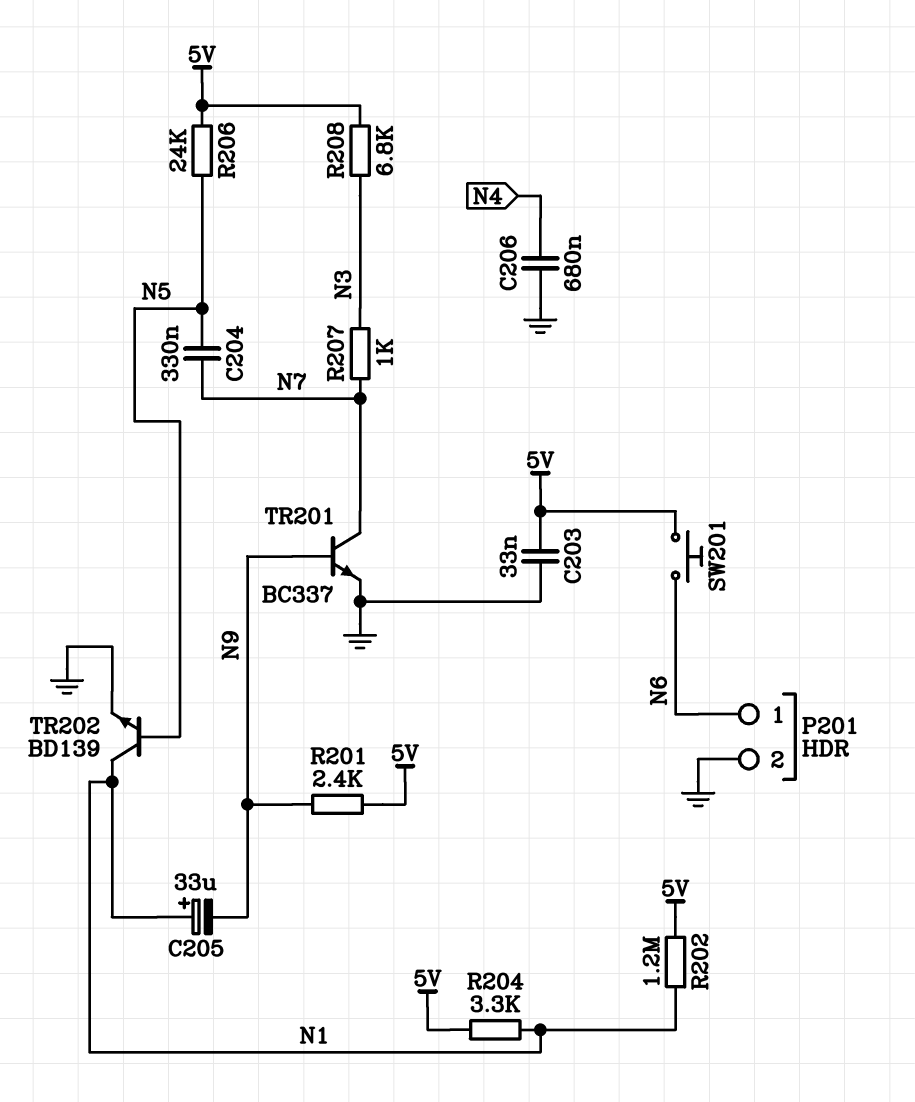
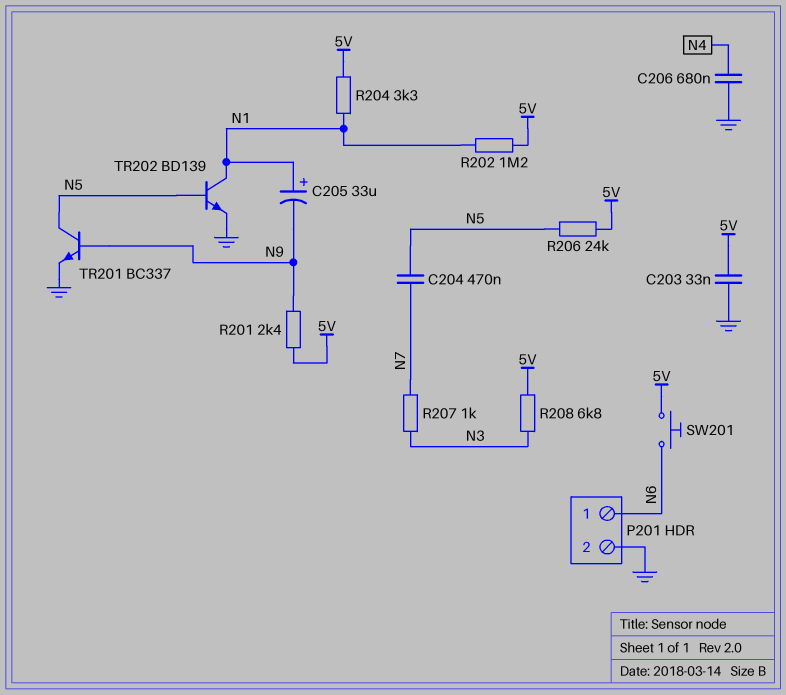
C204: 330nF (N5, N7) -> 470nF (N5, N7)
TR201: NPN BC337 (B N9, C N7, E GND) -> NPN BC337 (B N9, C N5, E GND)

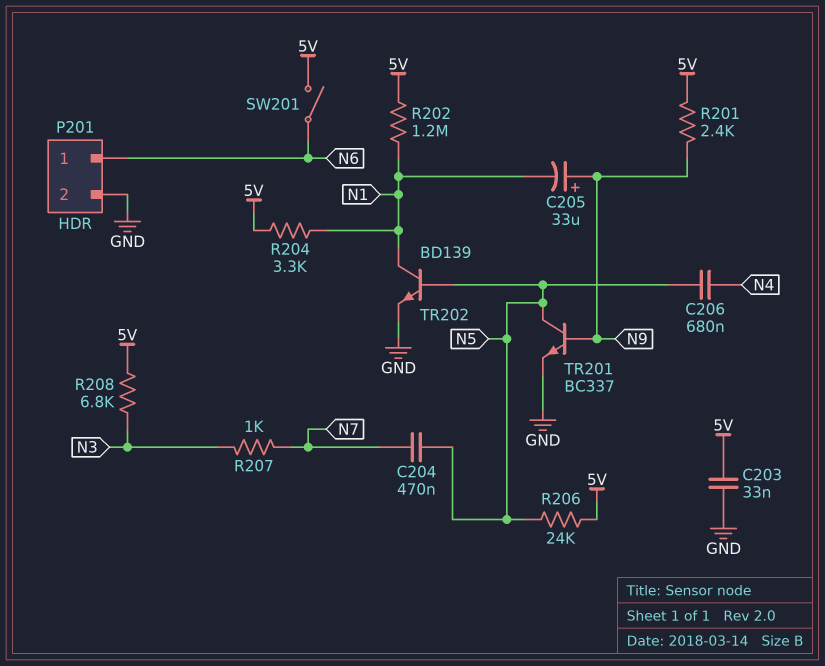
C205: 33uF (plus N1, minus N9) -> 33uF (plus N9, minus N1)
C206: 680nF (GND, N4) -> 680nF (N4, N5)
SW201: button (5V, N6) -> switch (5V, N6)

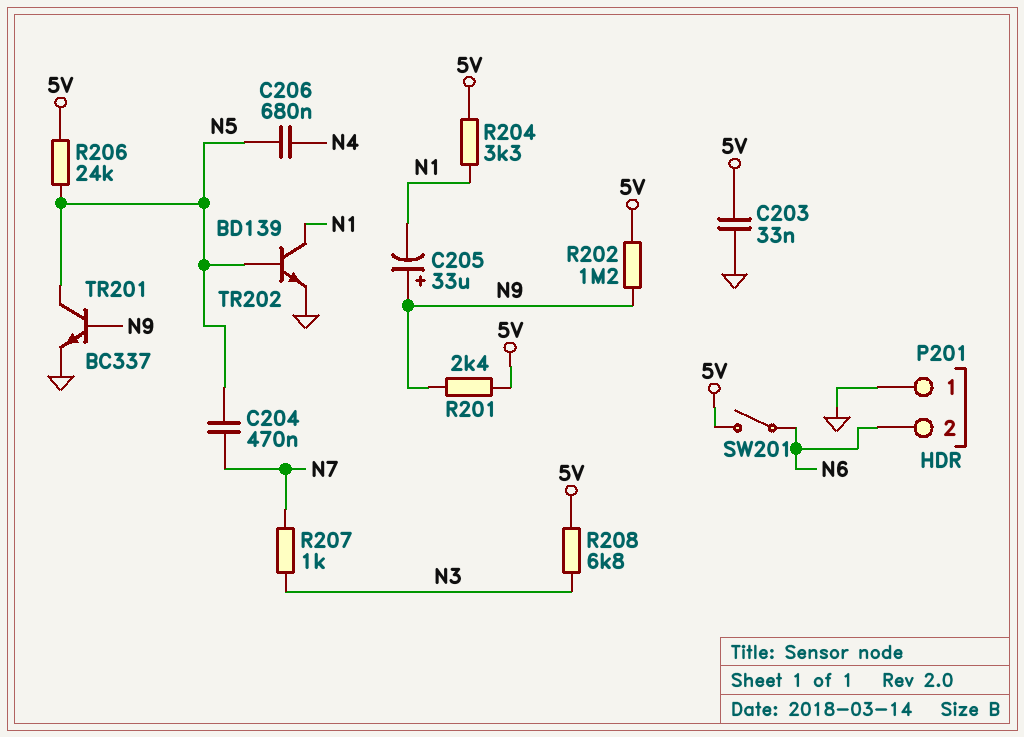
P201 pin 1: N6 -> GND
P201 pin 2: GND -> N6
R202: 1.2M (5V, N1) -> 1.2M (5V, N9)

